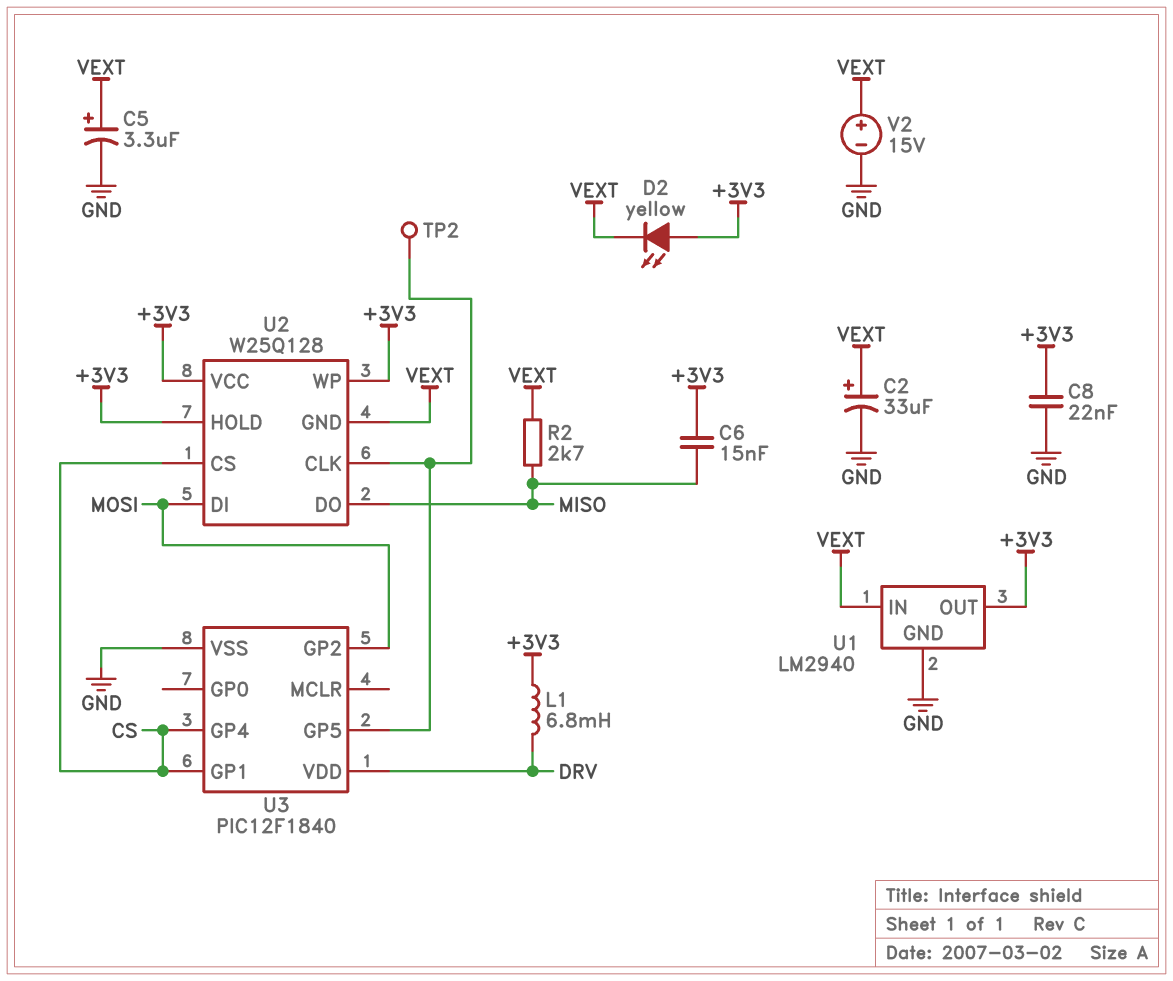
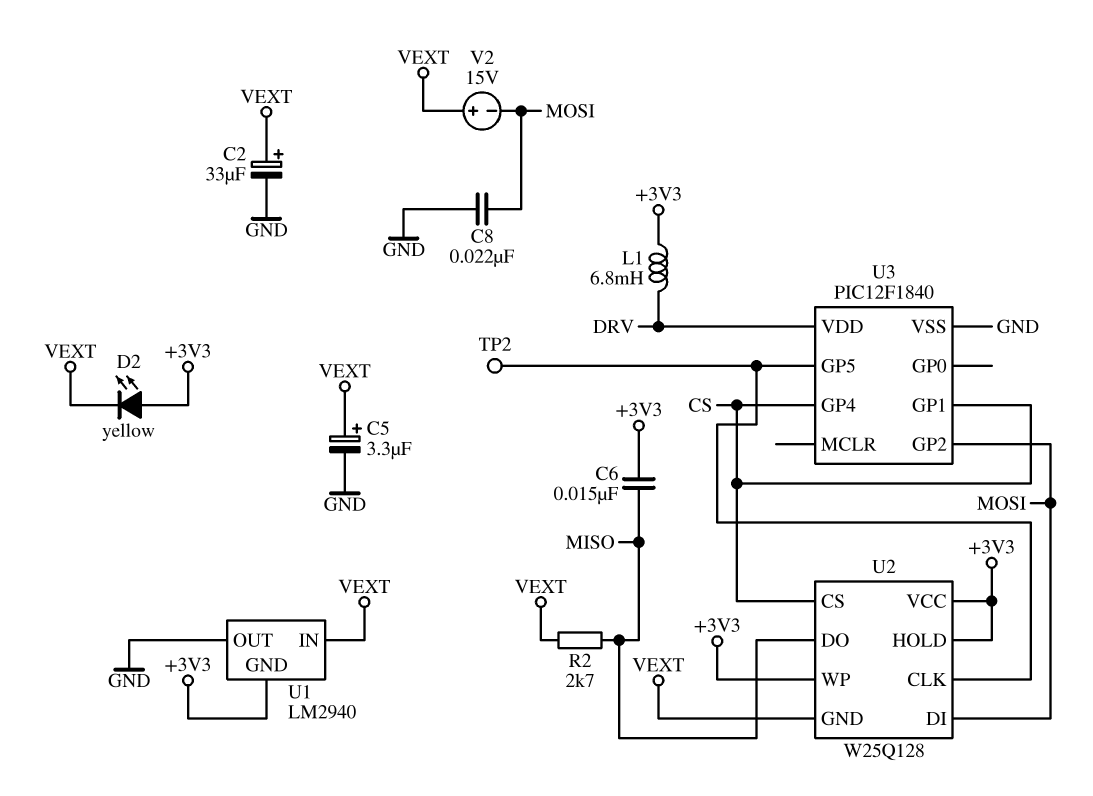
C8: 22nF (+3V3, GND) -> 22nF (GND, MOSI)
U1 pin GND: GND -> +3V3
U1 pin OUT: +3V3 -> GND
V2: 15V (plus VEXT, minus GND) -> 15V (plus VEXT, minus MOSI)

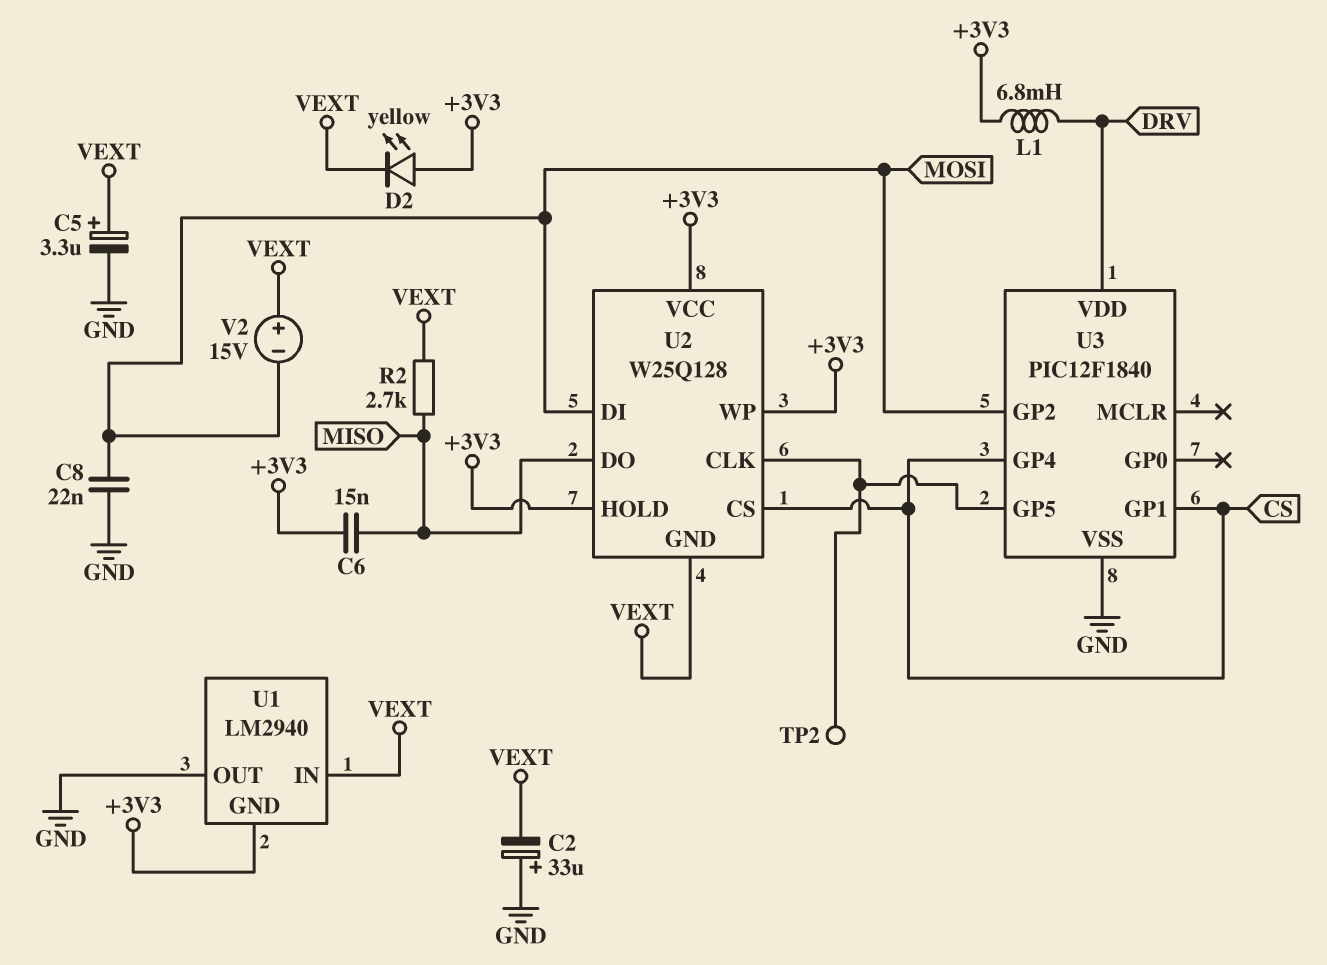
C2: 33uF (plus VEXT, minus GND) -> 33uF (plus GND, minus VEXT)

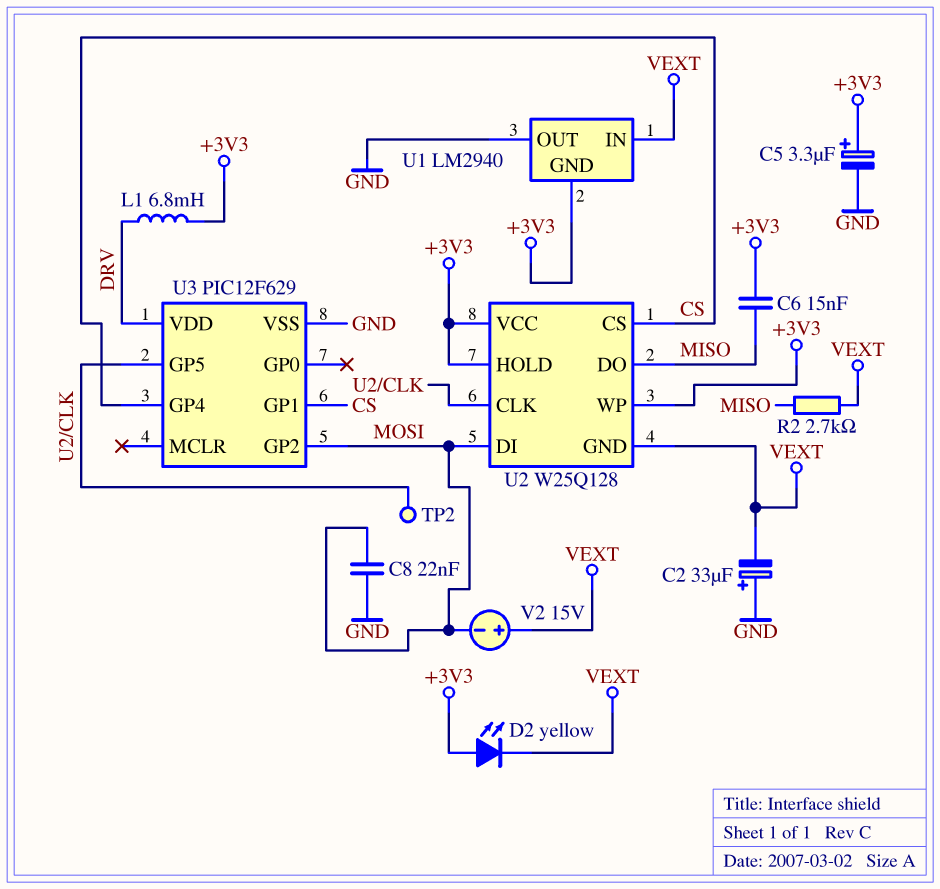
C5: 3.3uF (plus VEXT, minus GND) -> 3.3uF (plus +3V3, minus GND)
U3: PIC12F1840 -> PIC12F629

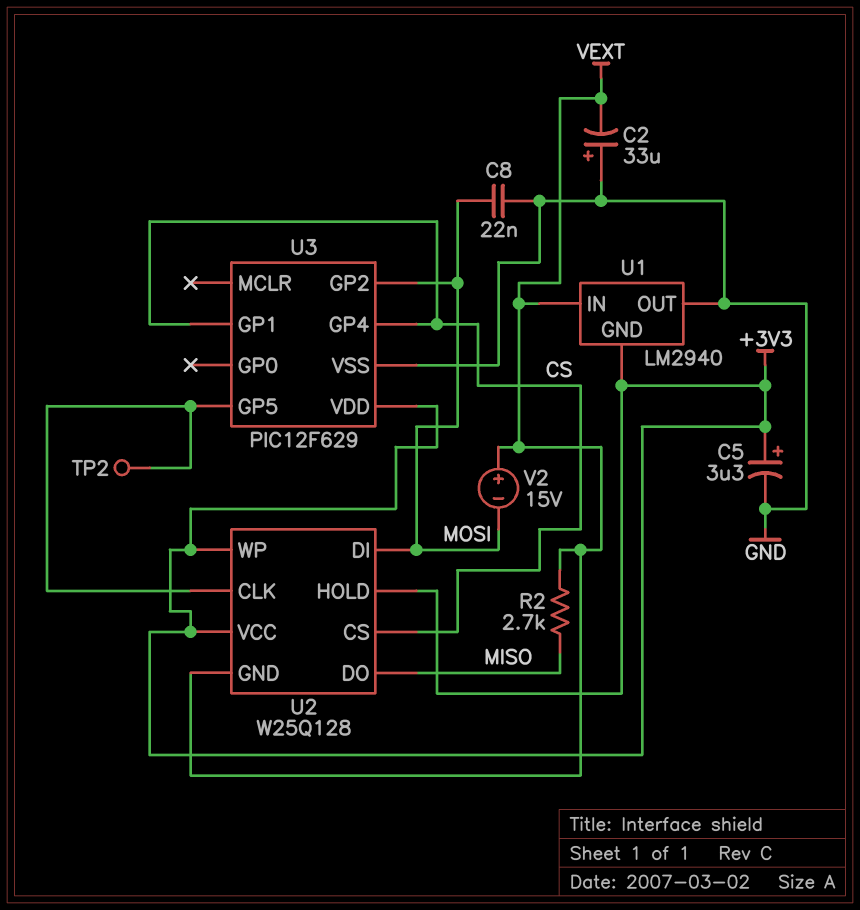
C6: 15nF (+3V3, MISO) -> none
D2: LED yellow (A +3V3, K VEXT) -> none
L1: 6.8mH (+3V3, DRV) -> none
U3 pin VDD: DRV -> +3V3

